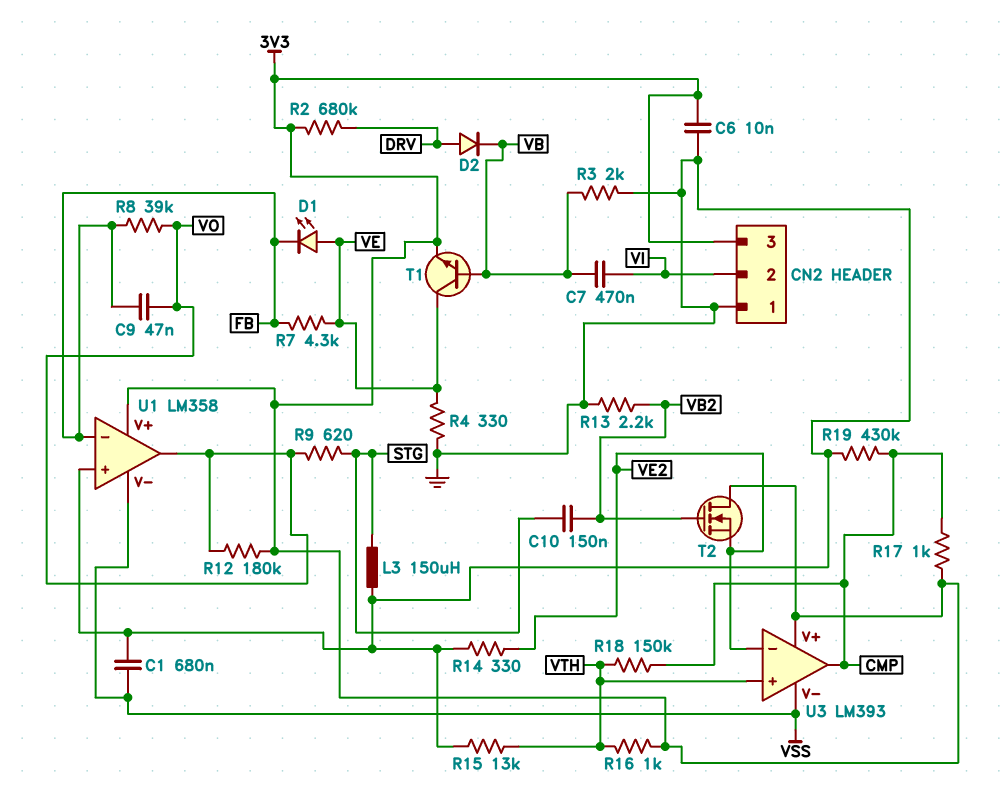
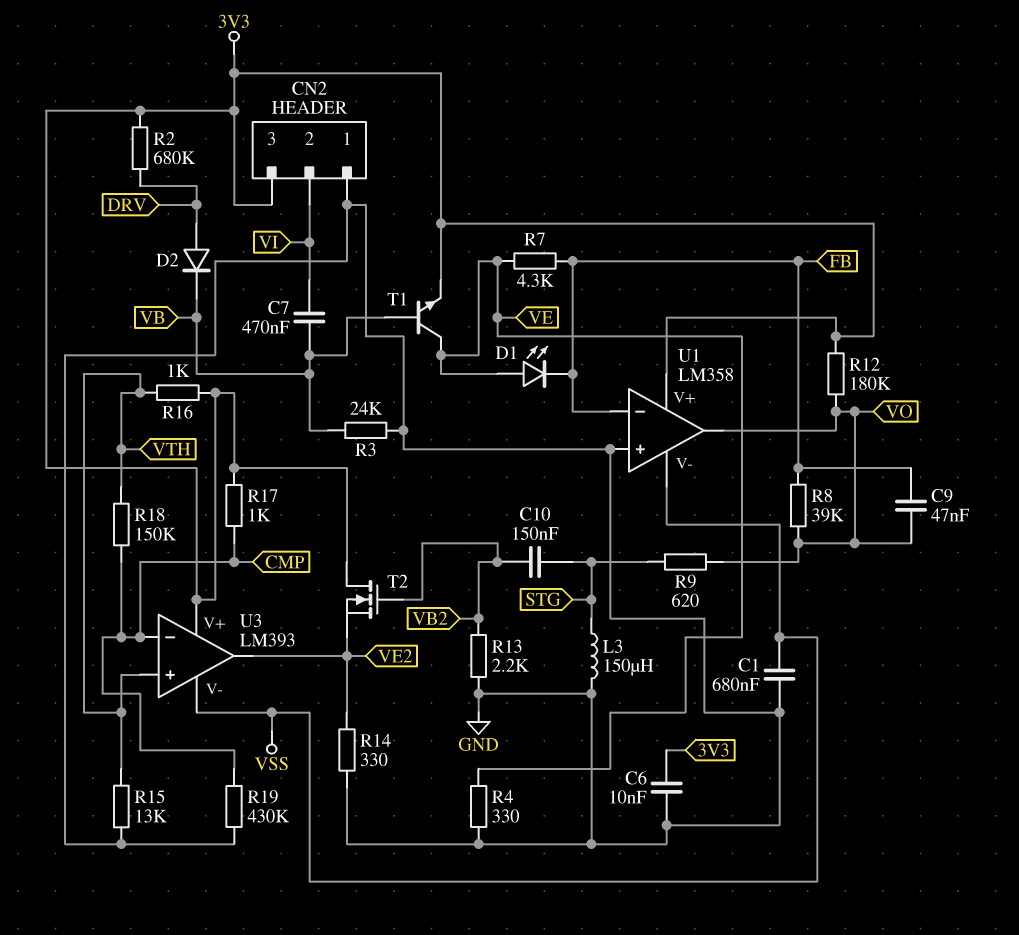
R3: 2k (GND, VB) -> 24k (GND, VB)
U3 pin in-: VE2 -> CMP
U3 pin out: CMP -> VE2

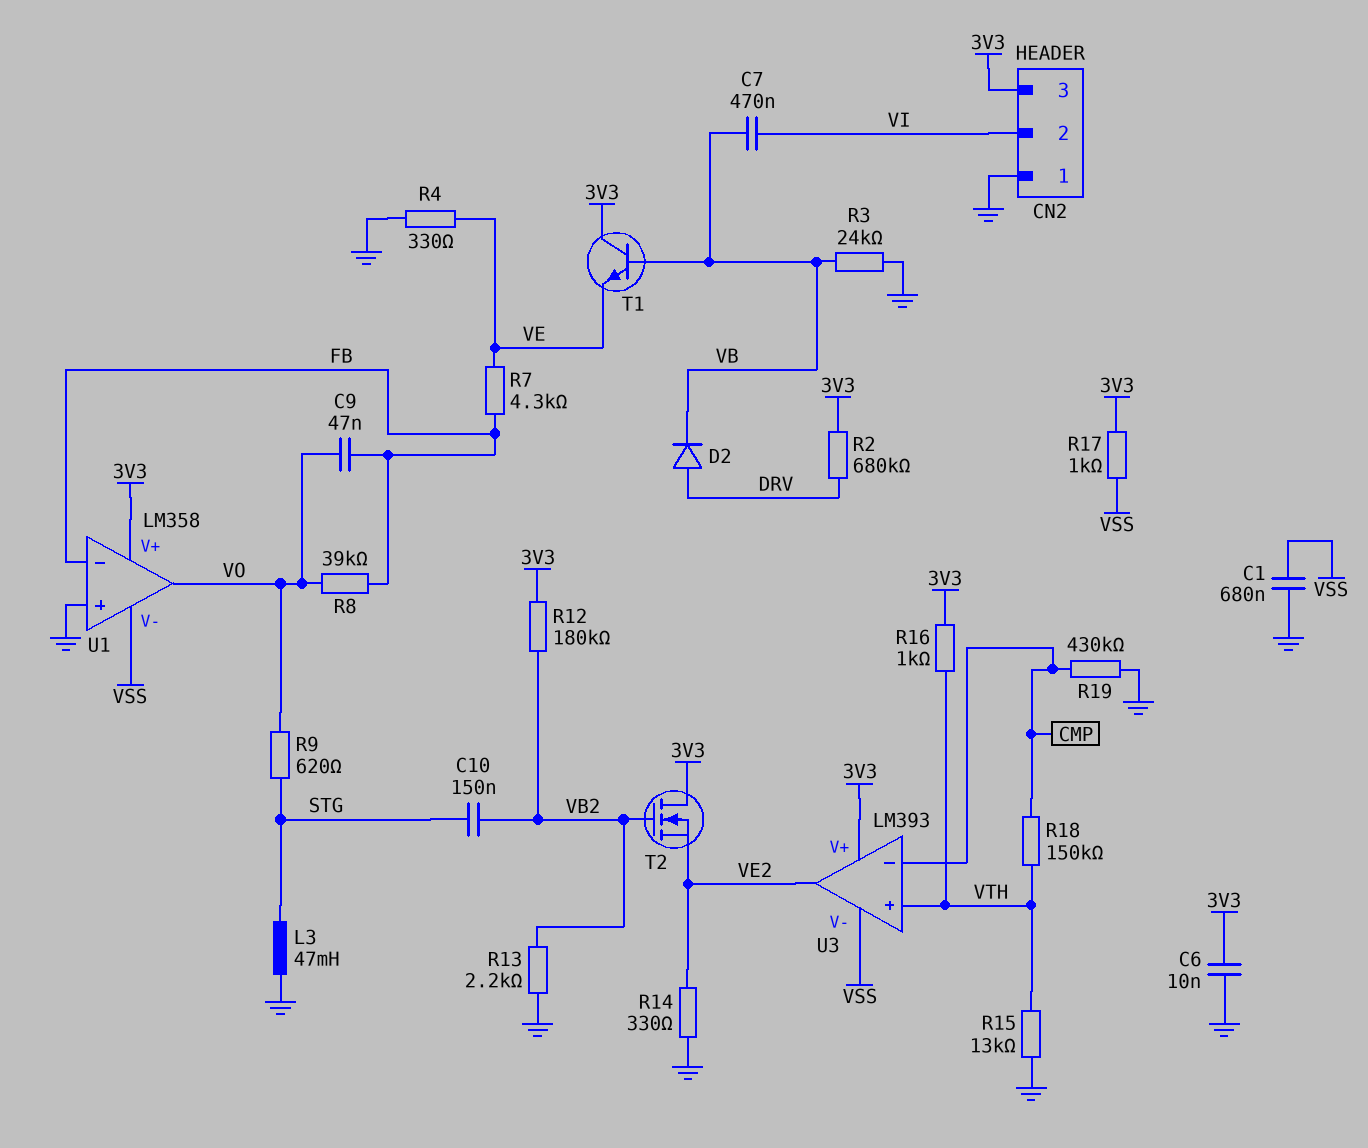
D1: LED (A VE, K FB) -> none
L3: 150uH (GND, STG) -> 47mH (GND, STG)
R12: 180k (3V3, VO) -> 180k (3V3, VB2)
R17: 1k (3V3, CMP) -> 1k (3V3, VSS)
T1: NPN (B VB, C VE, E 3V3) -> NPN (B VB, C 3V3, E VE)

